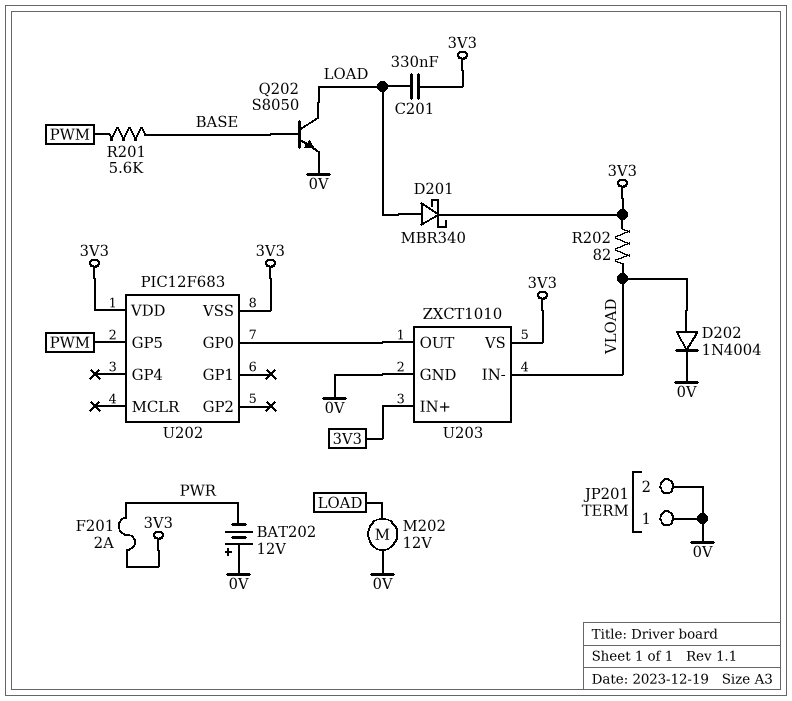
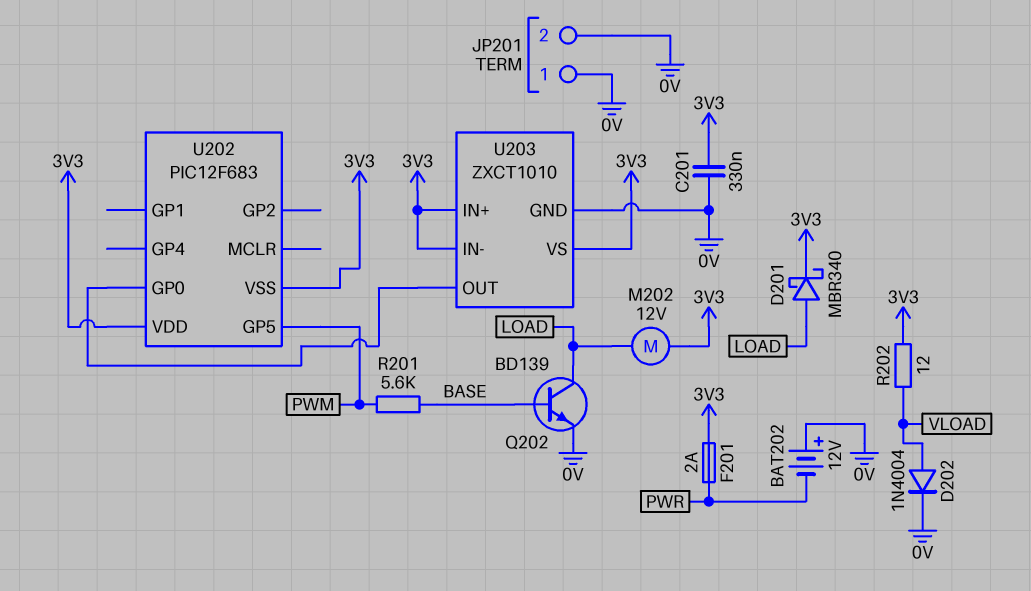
C201: 330nF (3V3, LOAD) -> 330nF (0V, 3V3)
M202: motor 12V (0V, LOAD) -> motor 12V (3V3, LOAD)
Q202: NPN S8050 (B BASE, C LOAD, E 0V) -> NPN BD139 (B BASE, C LOAD, E 0V)
R202: 82 (3V3, VLOAD) -> 12 (3V3, VLOAD)
U203 pin IN-: VLOAD -> 3V3

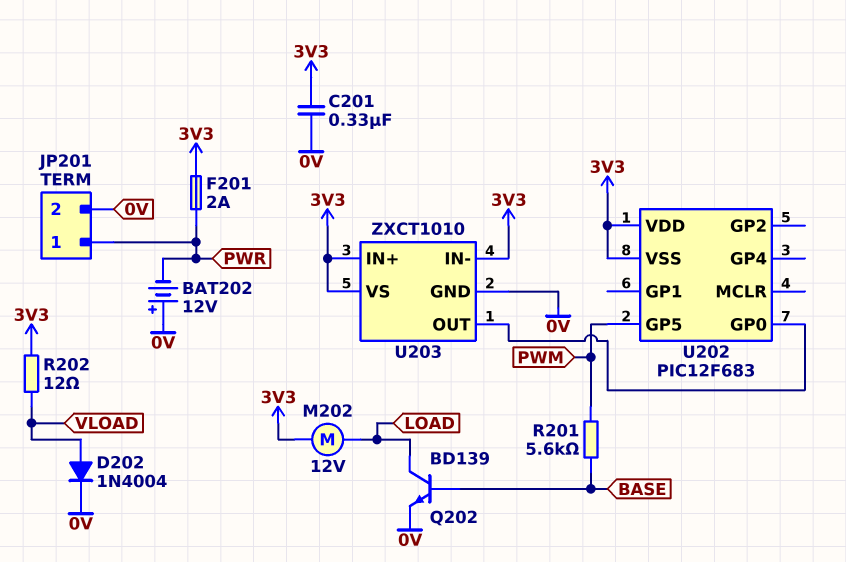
D201: schottky MBR340 (A LOAD, K 3V3) -> none
JP201 pin 1: 0V -> PWR

